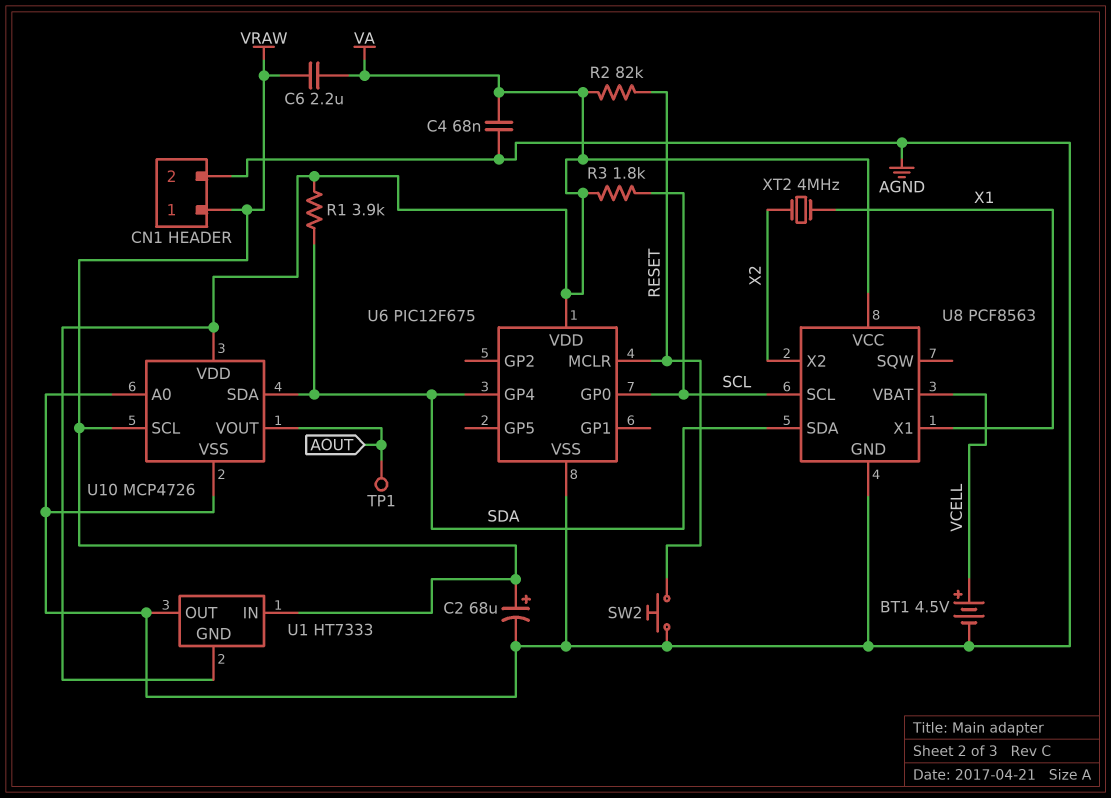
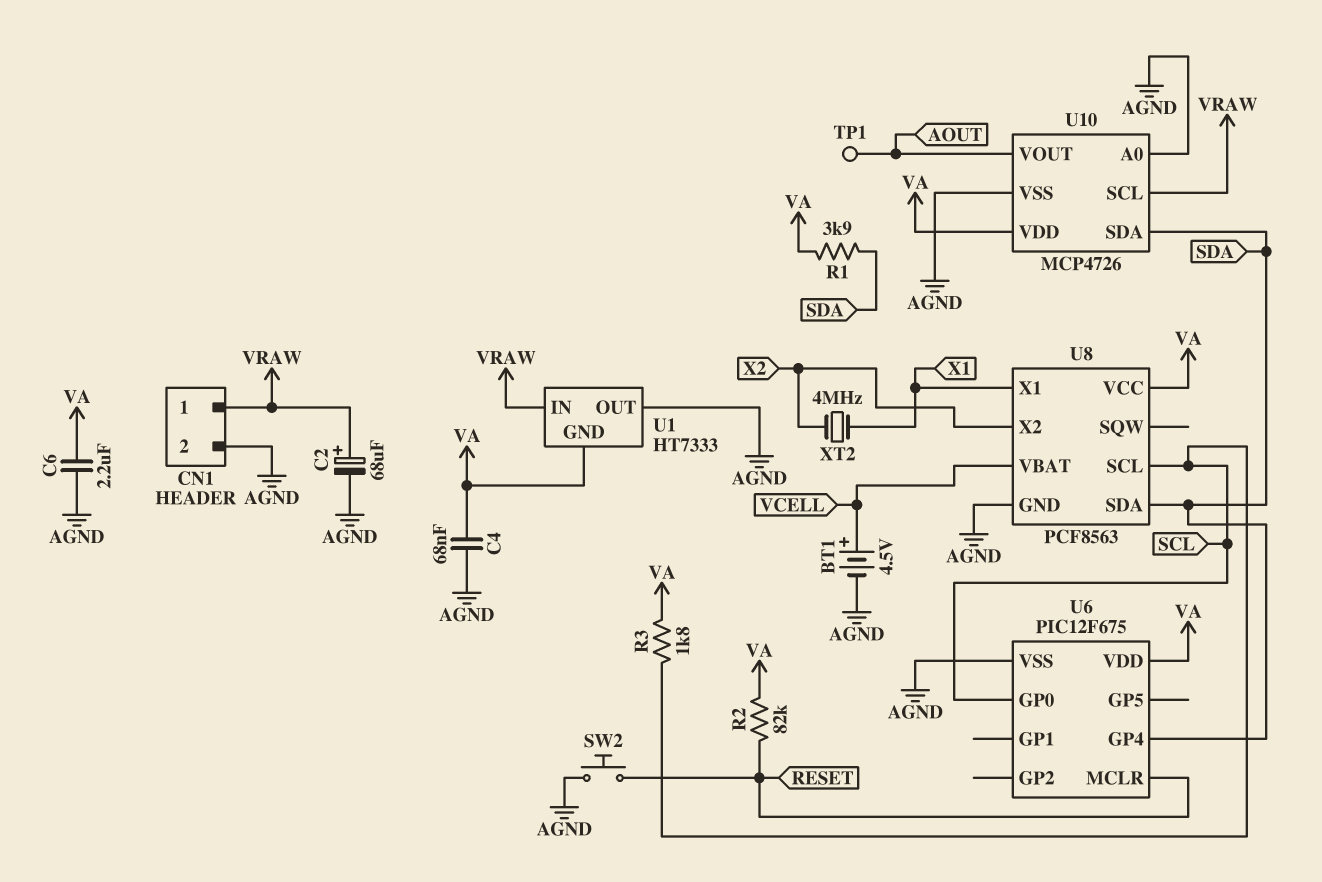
C6: 2.2uF (VA, VRAW) -> 2.2uF (AGND, VA)

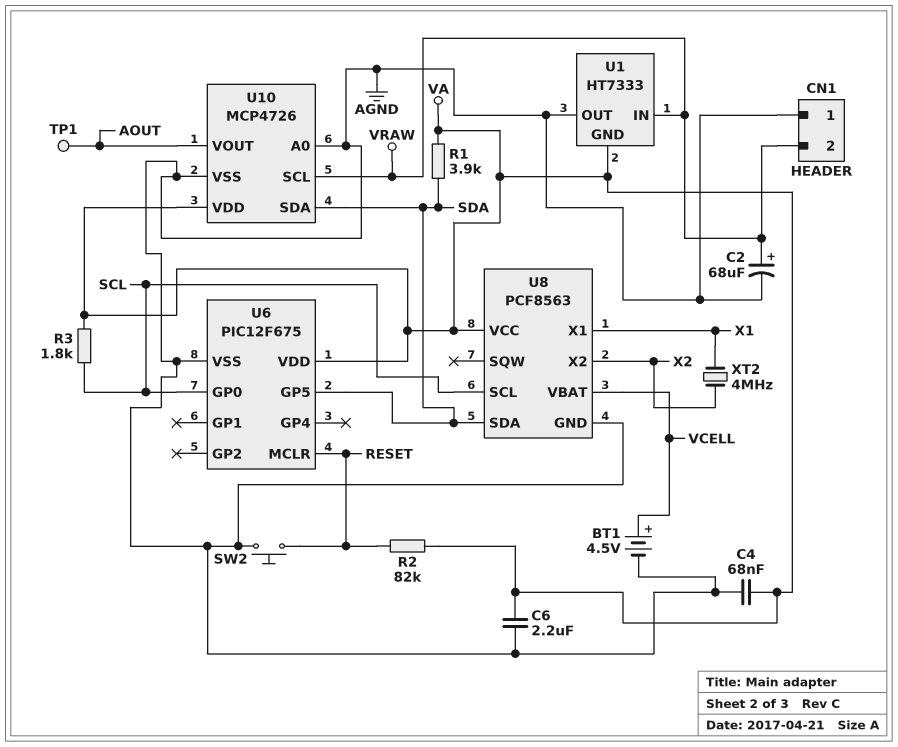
CN1 pin 1: VRAW -> AGND
CN1 pin 2: AGND -> VRAW
U6 pin GP4: SDA -> none
U6 pin GP5: none -> SDA

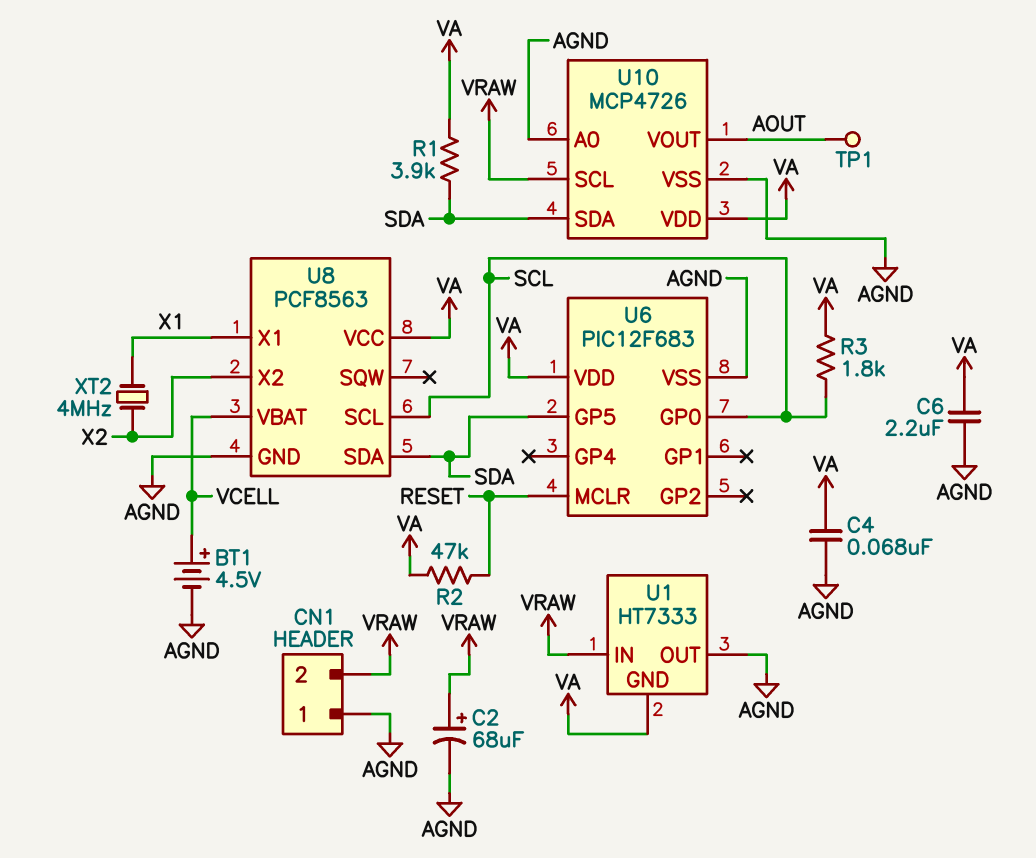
R2: 82k (RESET, VA) -> 47k (RESET, VA)
SW2: button (AGND, RESET) -> none
U6: PIC12F675 -> PIC12F683

